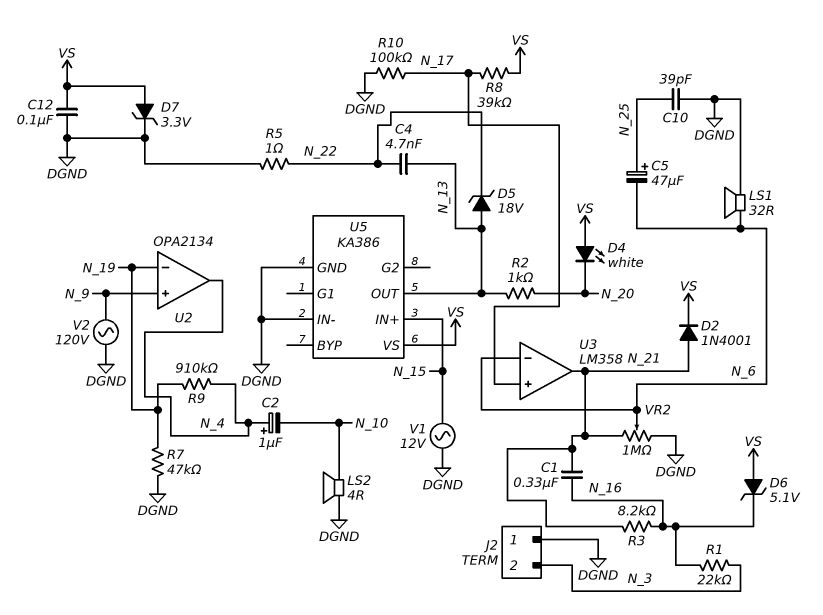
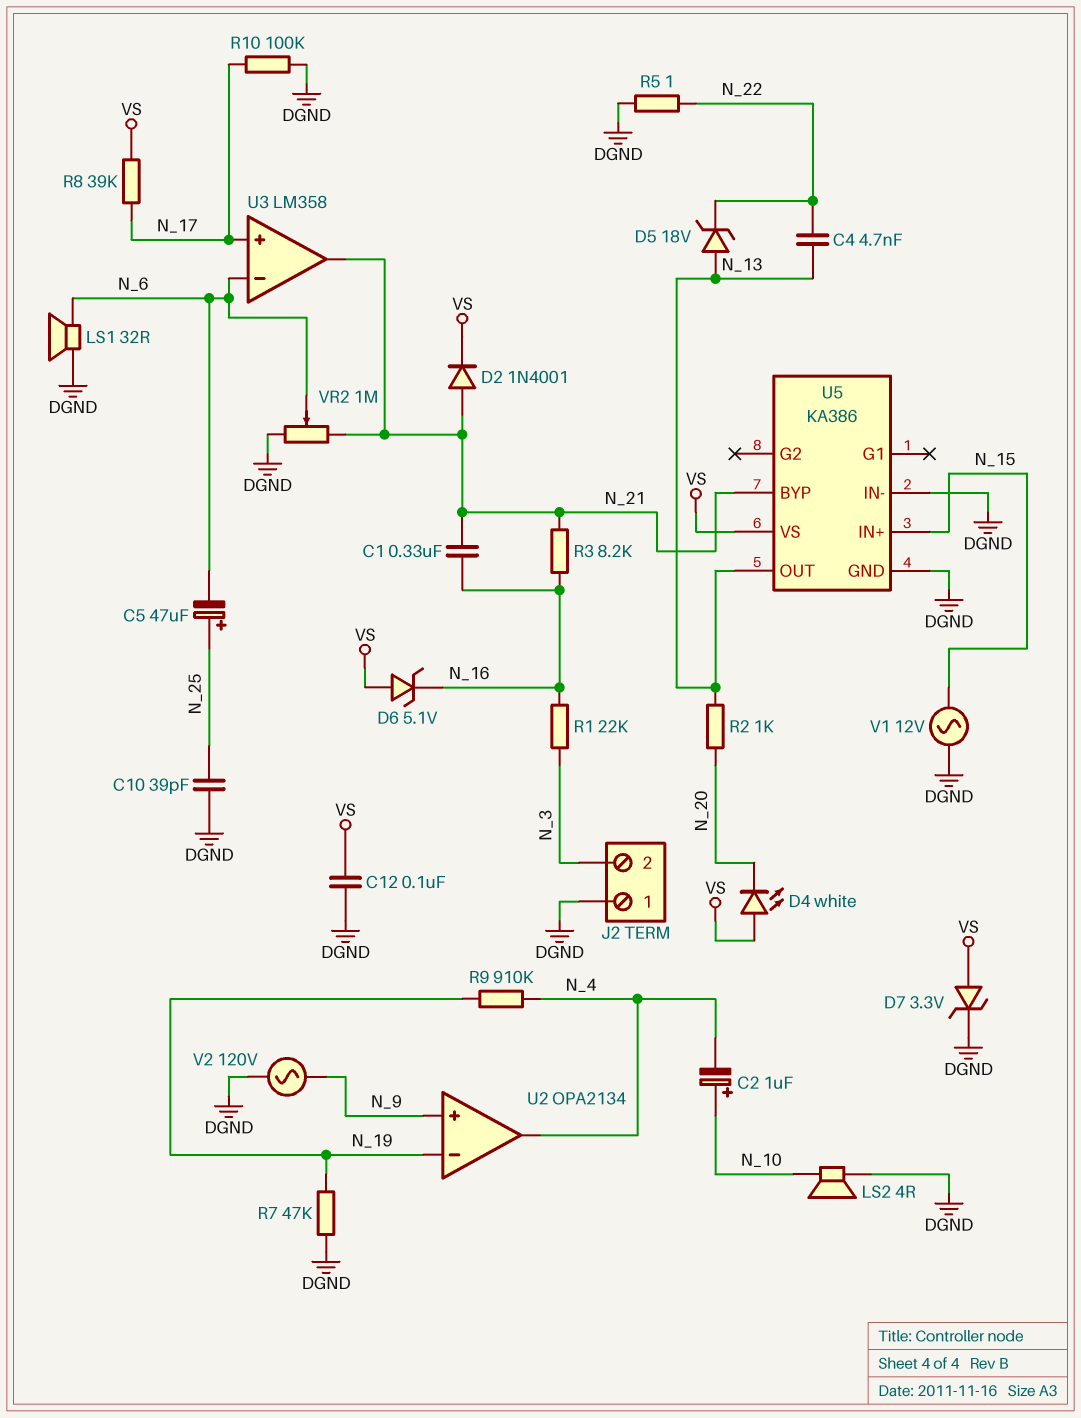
C2: 1uF (plus N_4, minus N_10) -> 1uF (plus N_10, minus N_4)
U5 pin BYP: none -> N_21

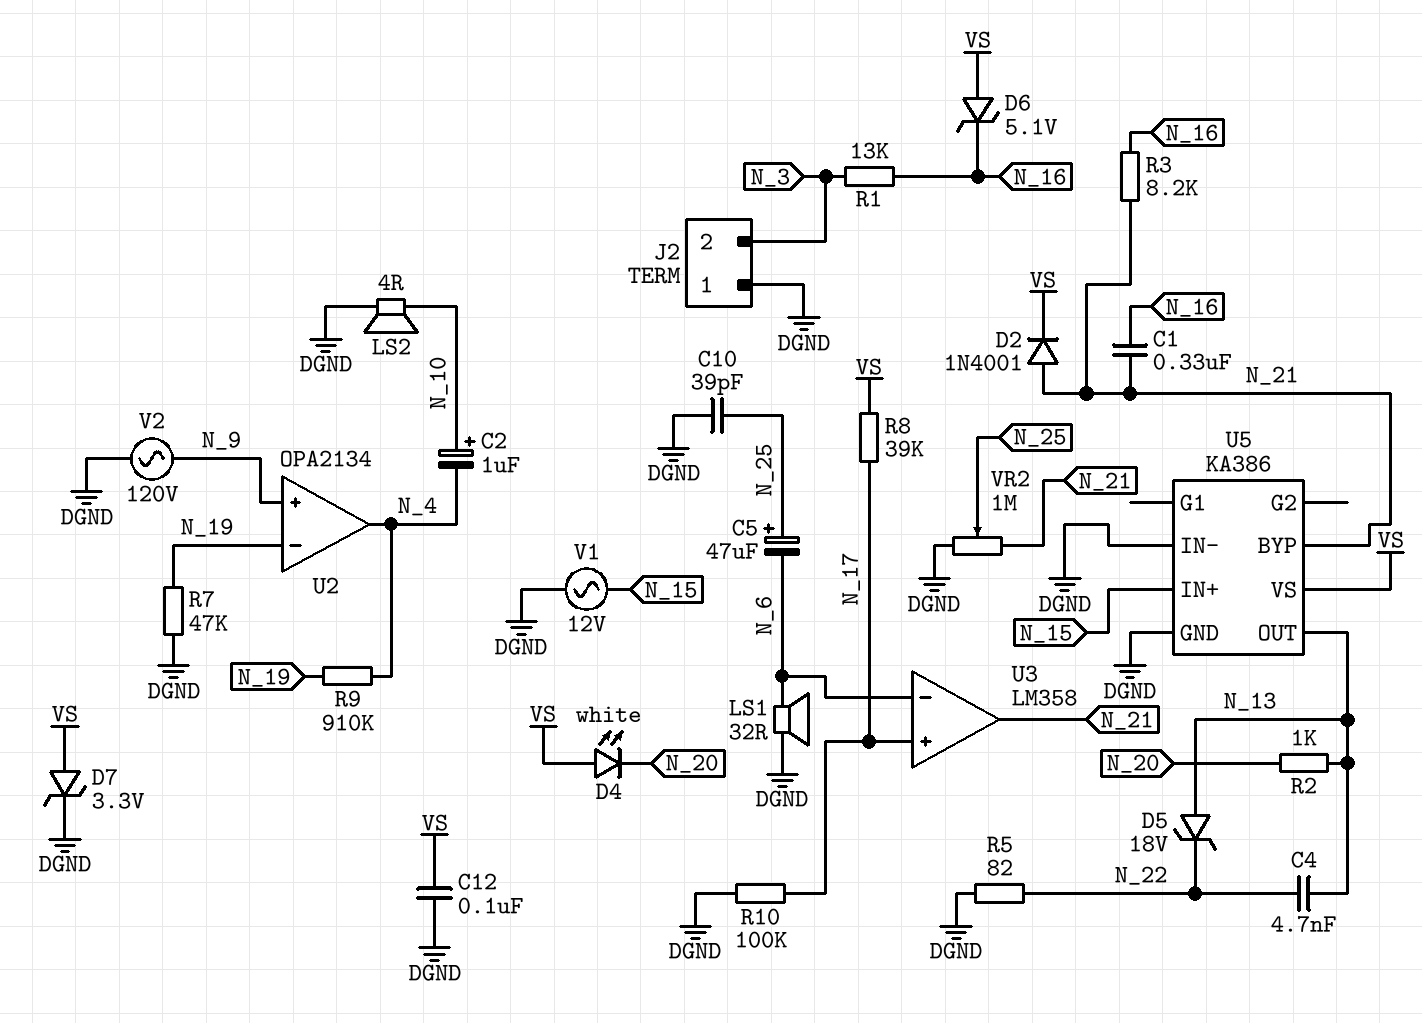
R1: 22k (N_3, N_16) -> 13k (N_3, N_16)
R5: 1 (DGND, N_22) -> 82 (DGND, N_22)
VR2: 1M (DGND, N_21, wiper N_6) -> 1M (DGND, N_21, wiper N_25)

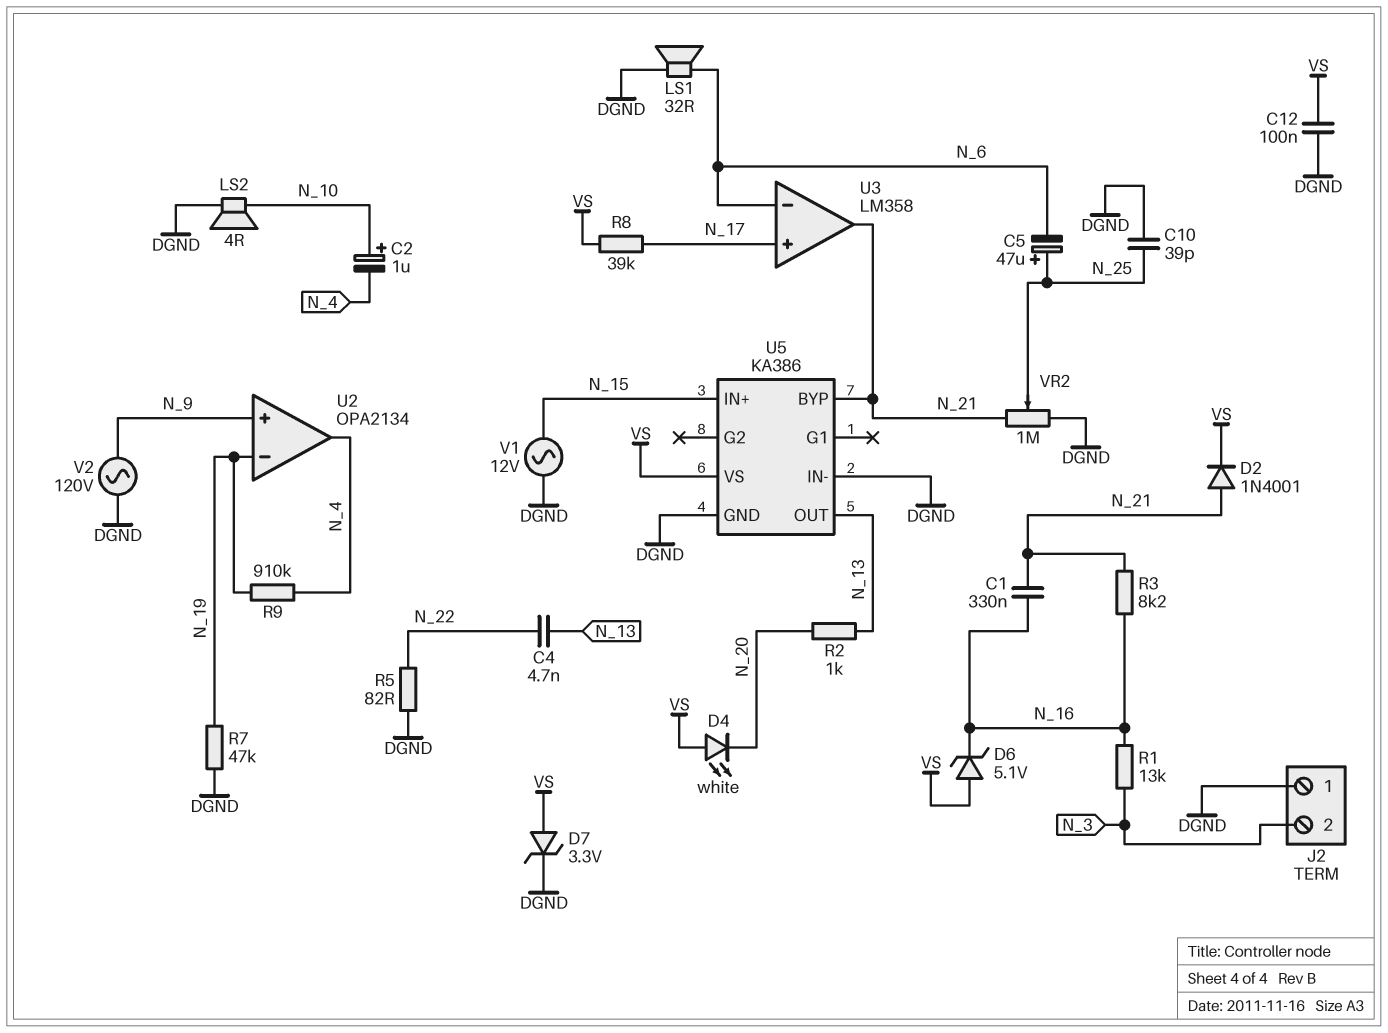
D5: zener 18V (A N_13, K N_22) -> none
R10: 100k (DGND, N_17) -> none

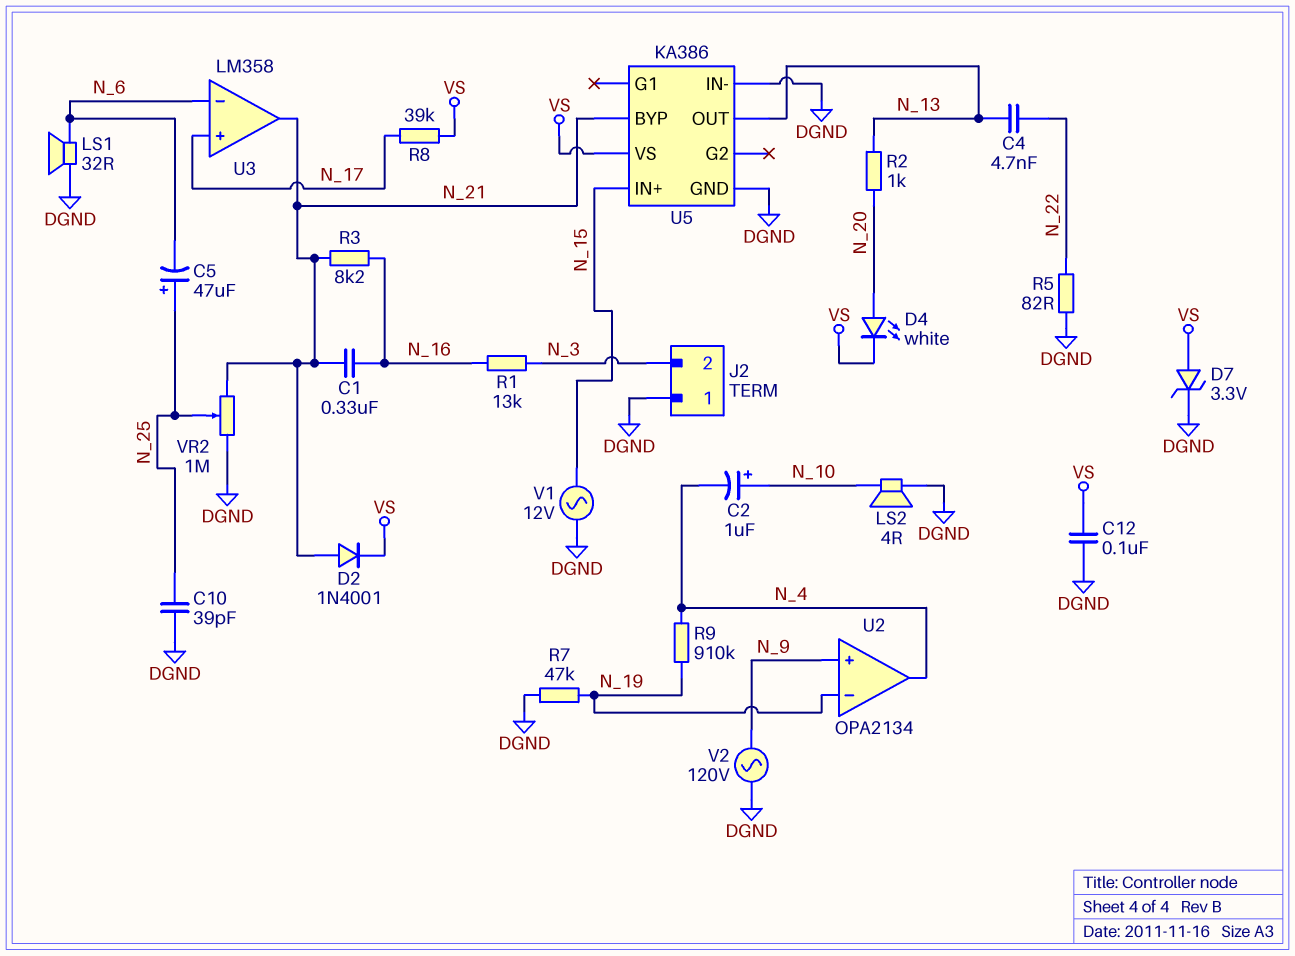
D4: LED white (A VS, K N_20) -> LED white (A N_20, K VS)
D6: zener 5.1V (A VS, K N_16) -> none

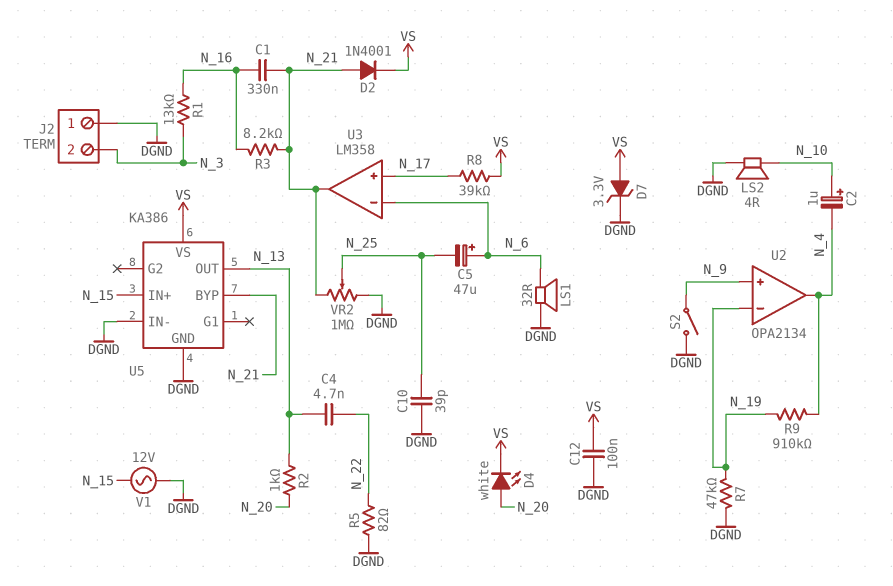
C5: 47uF (plus N_25, minus N_6) -> 47uF (plus N_6, minus N_25)
S2: none -> switch (DGND, N_9)
V2: AC 120V (DGND, N_9) -> none

